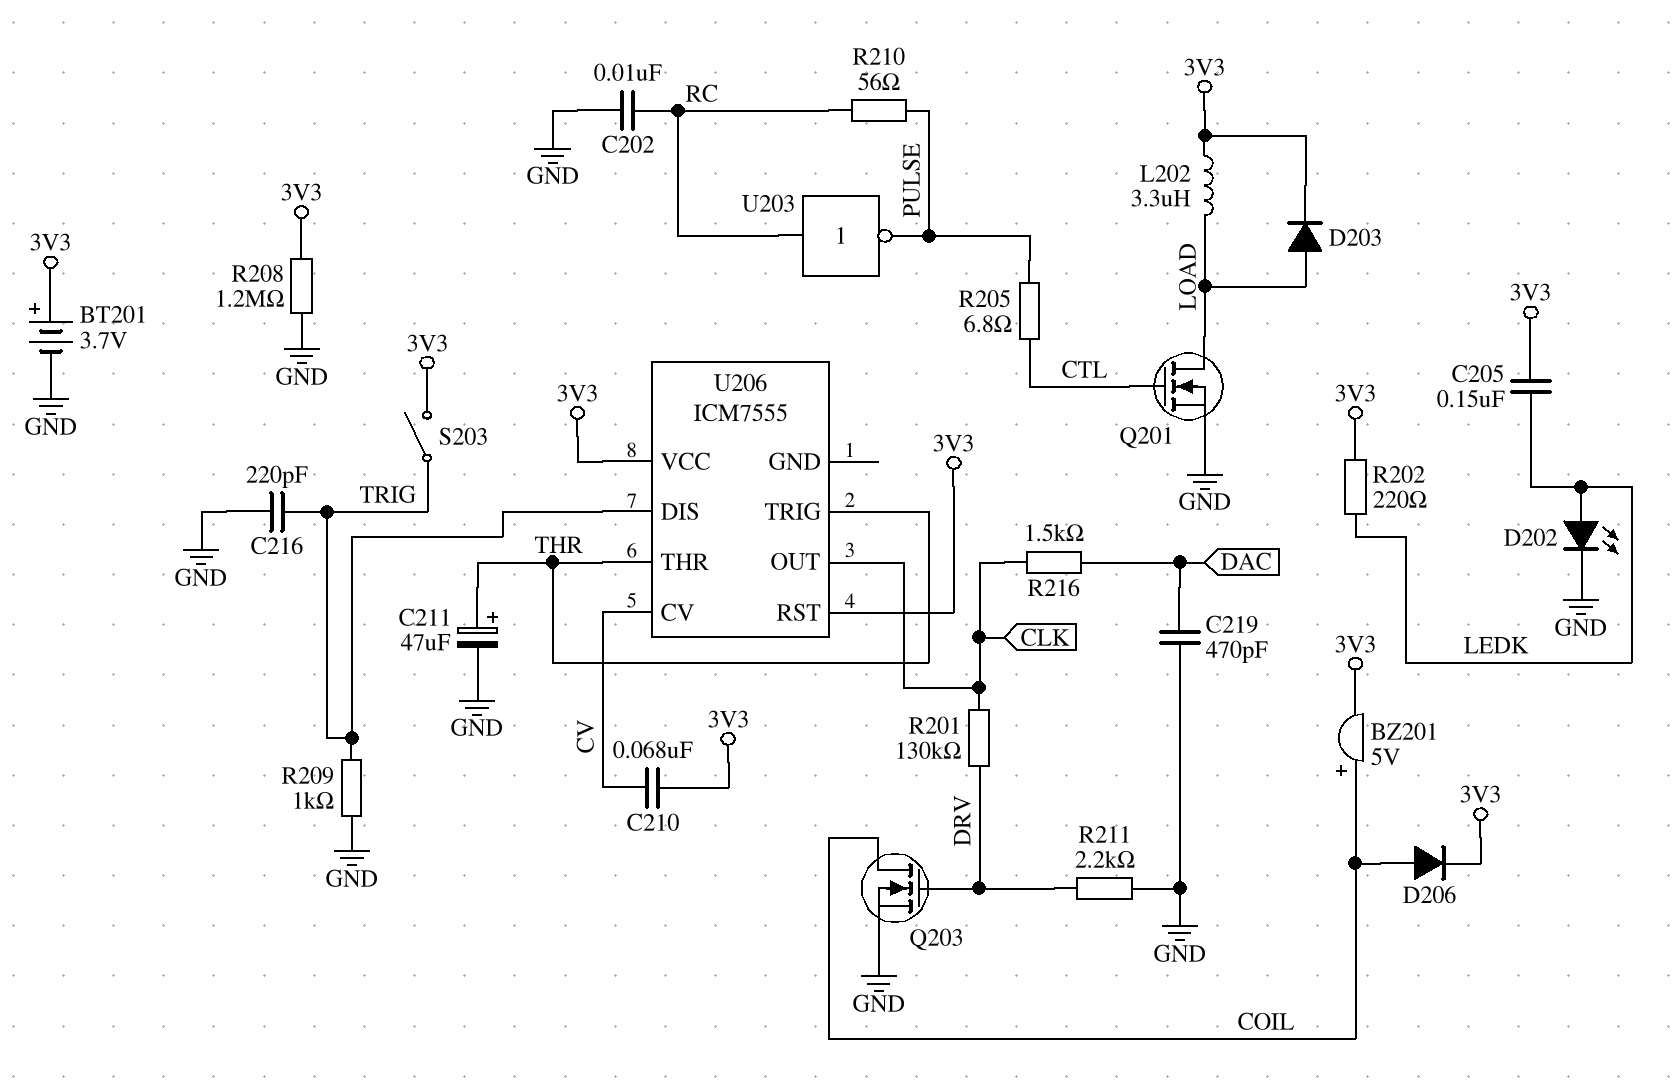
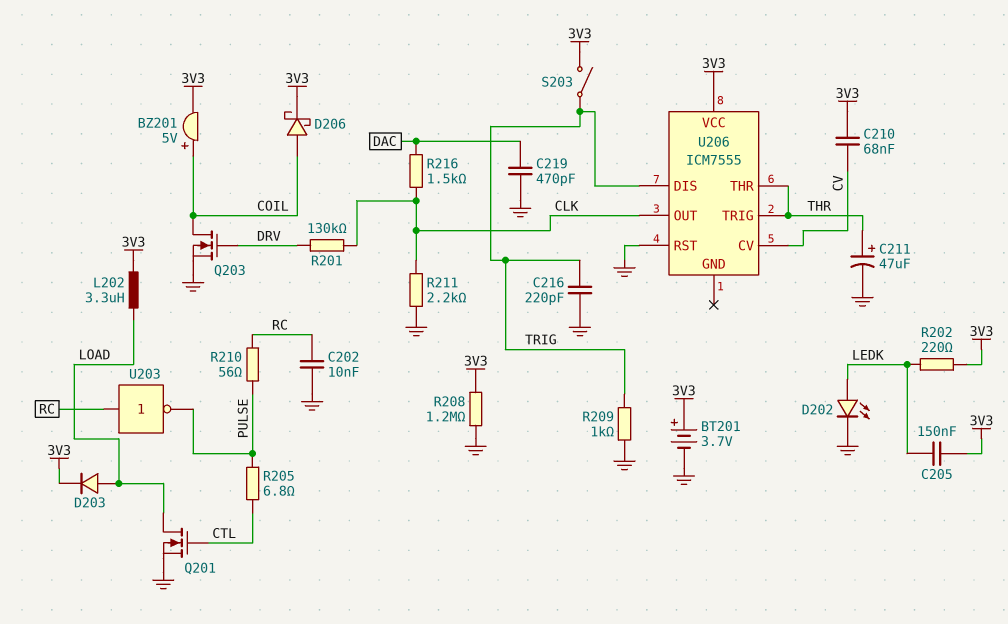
D206: diode (A COIL, K 3V3) -> schottky (A COIL, K 3V3)
R211: 2.2k (DRV, GND) -> 2.2k (CLK, GND)
U206 pin RST: 3V3 -> GND

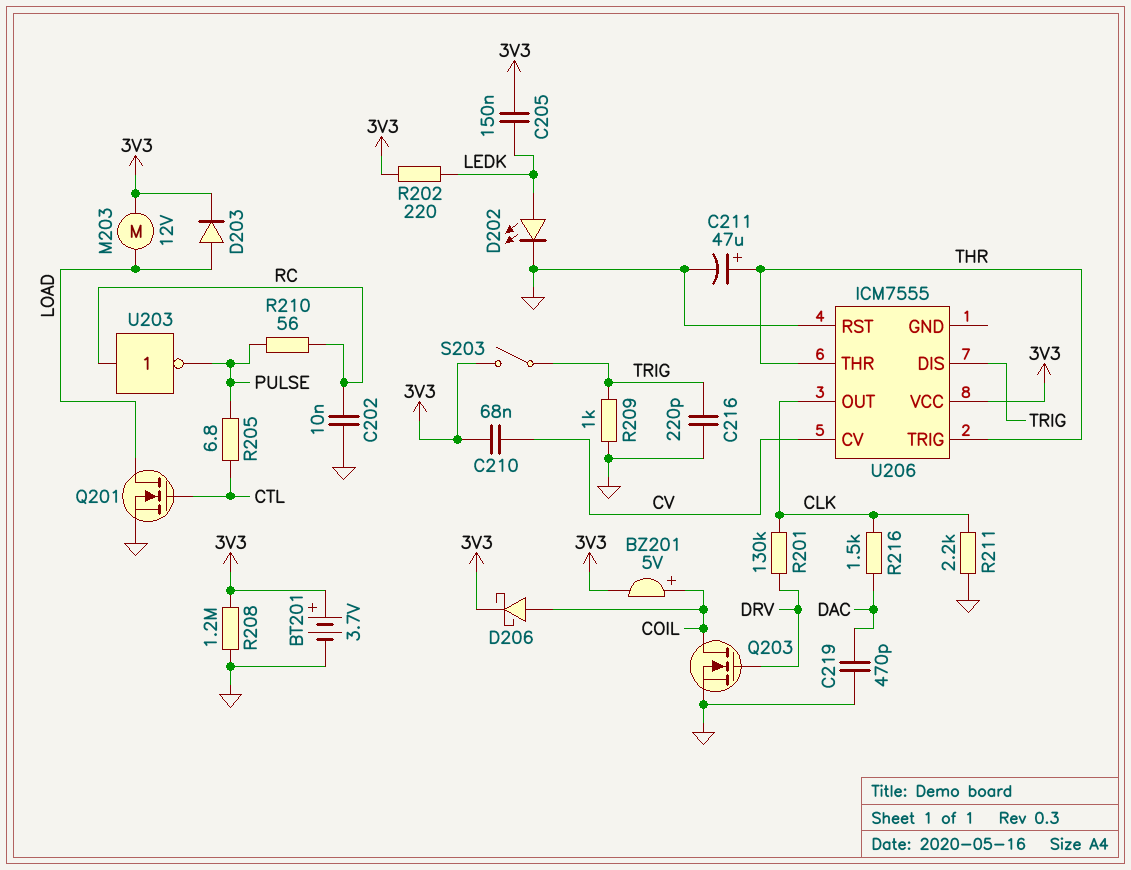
L202: 3.3uH (3V3, LOAD) -> none
M203: none -> motor 12V (3V3, LOAD)

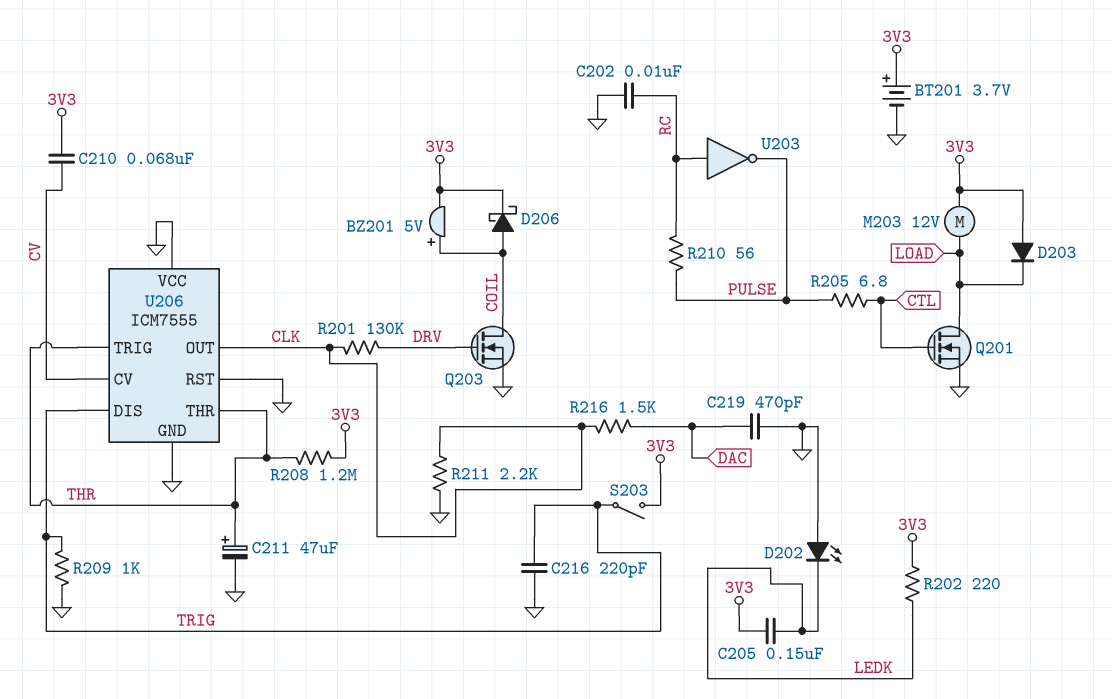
D202: LED (A LEDK, K GND) -> LED (A GND, K LEDK)
D203: diode (A LOAD, K 3V3) -> diode (A 3V3, K LOAD)
R208: 1.2M (3V3, GND) -> 1.2M (3V3, THR)
U206 pin GND: none -> GND
U206 pin VCC: 3V3 -> GND

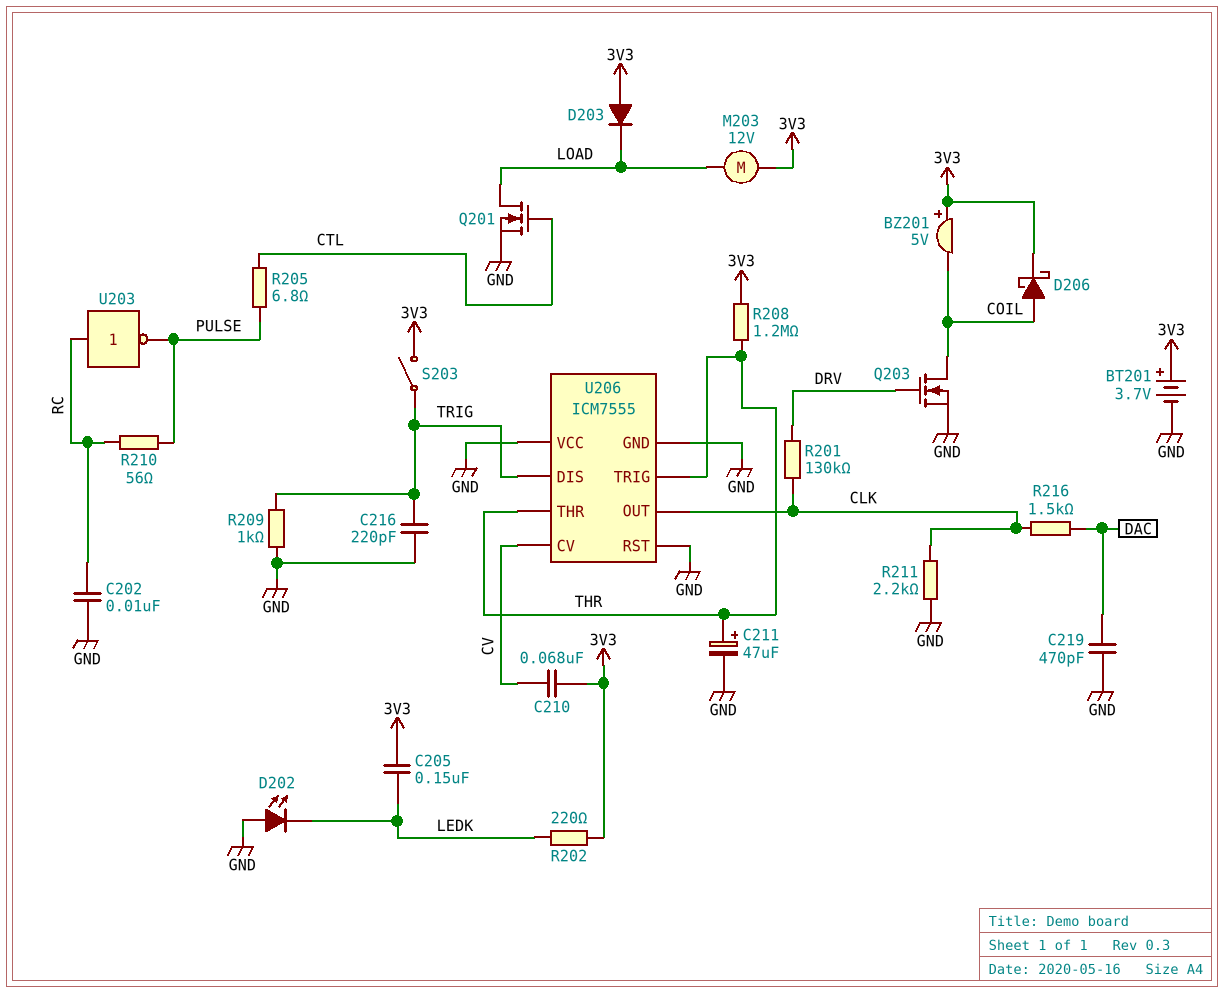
BZ201: buzzer 5V (plus COIL, minus 3V3) -> buzzer 5V (plus 3V3, minus COIL)

